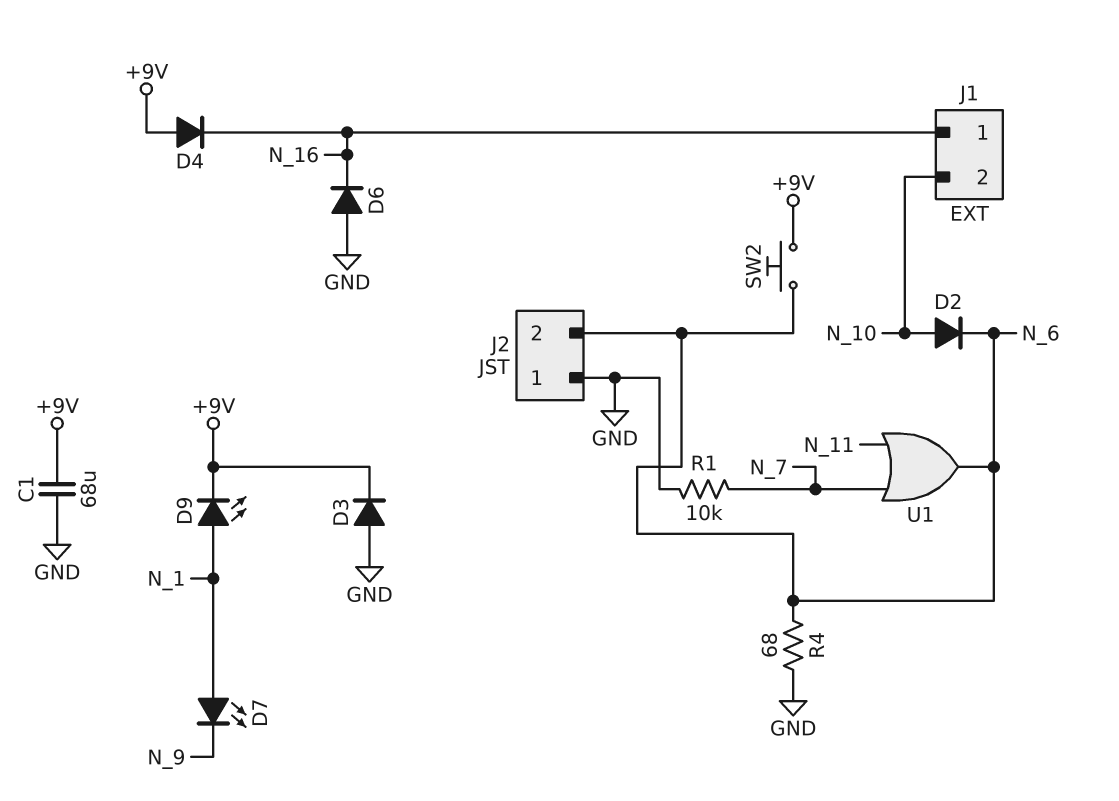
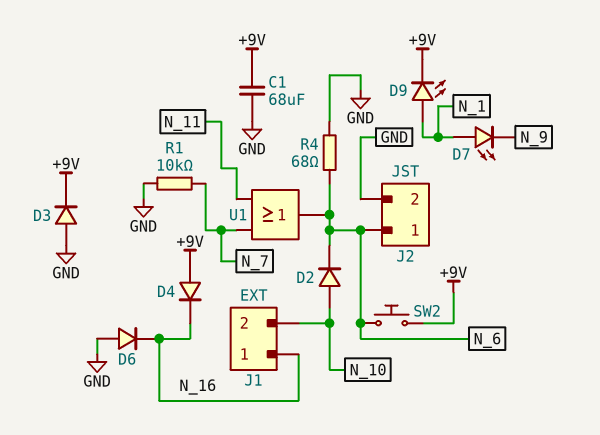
J2 pin 1: GND -> N_6
J2 pin 2: N_6 -> GND

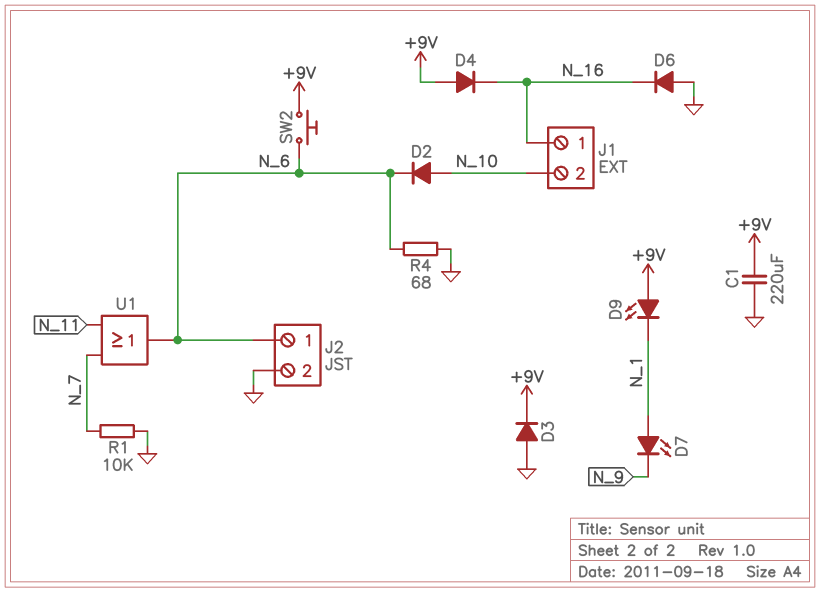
C1: 68uF (+9V, GND) -> 220uF (+9V, GND)
D9: LED (A N_1, K +9V) -> LED (A +9V, K N_1)

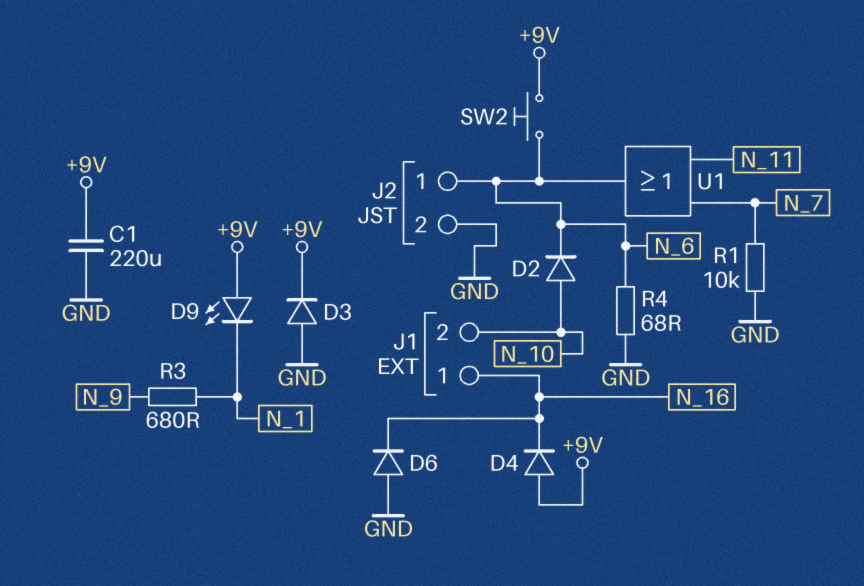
D7: LED (A N_1, K N_9) -> none
R3: none -> 680 (N_1, N_9)

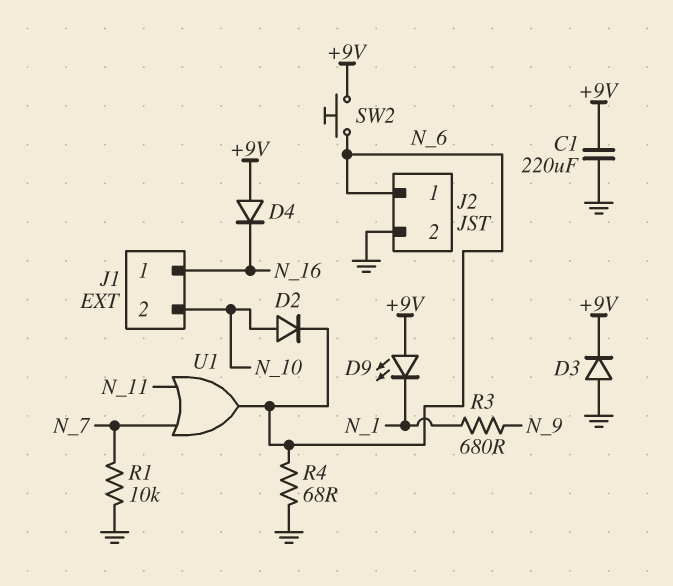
D6: diode (A GND, K N_16) -> none

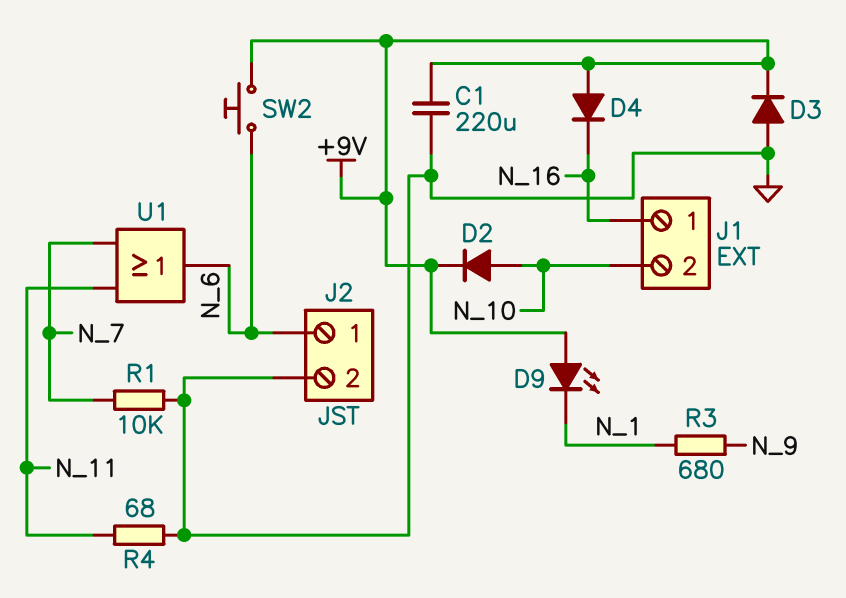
D2: diode (A N_10, K N_6) -> diode (A N_10, K +9V)
R4: 68 (GND, N_6) -> 68 (GND, N_11)

